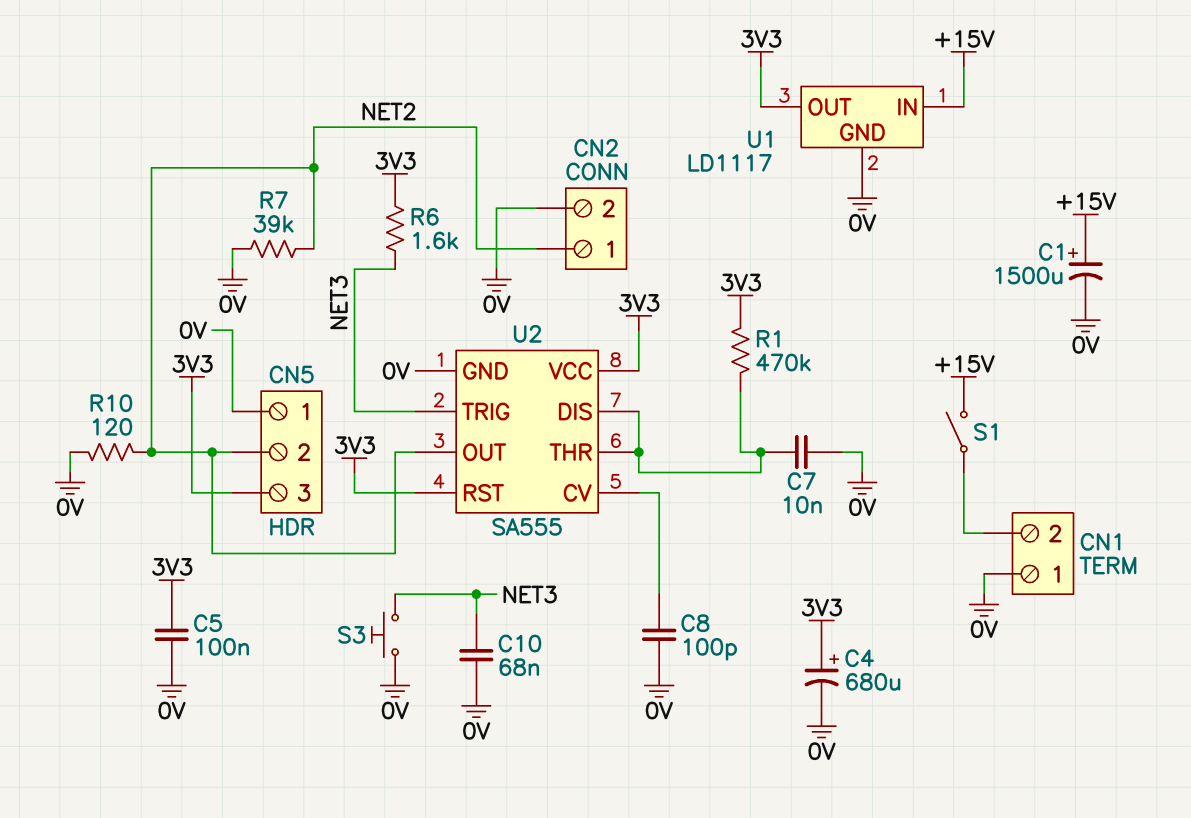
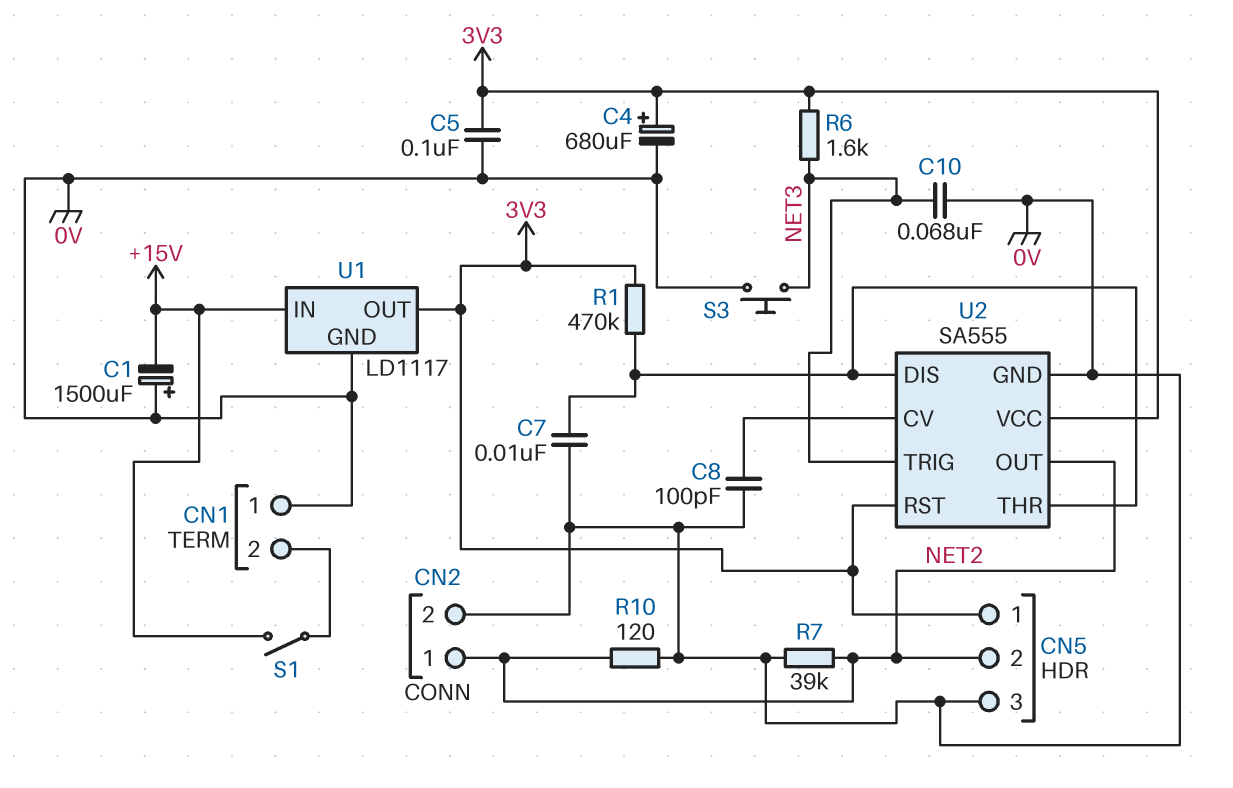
C1: 1500uF (plus +15V, minus 0V) -> 1500uF (plus 0V, minus +15V)
CN5 pin 1: 0V -> 3V3
CN5 pin 3: 3V3 -> 0V

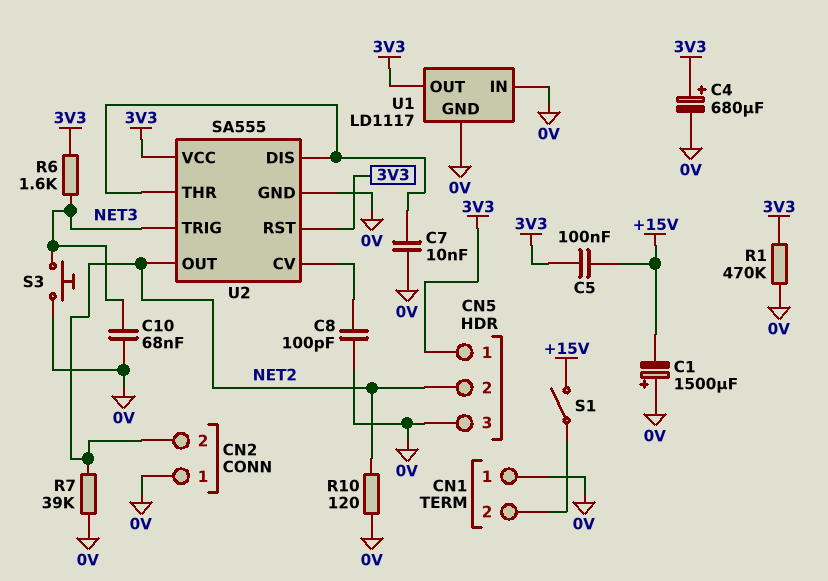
C5: 100nF (0V, 3V3) -> 100nF (+15V, 3V3)
CN2 pin 1: NET2 -> 0V
CN2 pin 2: 0V -> NET2
R1: 470k (3V3, U2/DIS) -> 470k (0V, 3V3)
U1 pin IN: +15V -> 0V

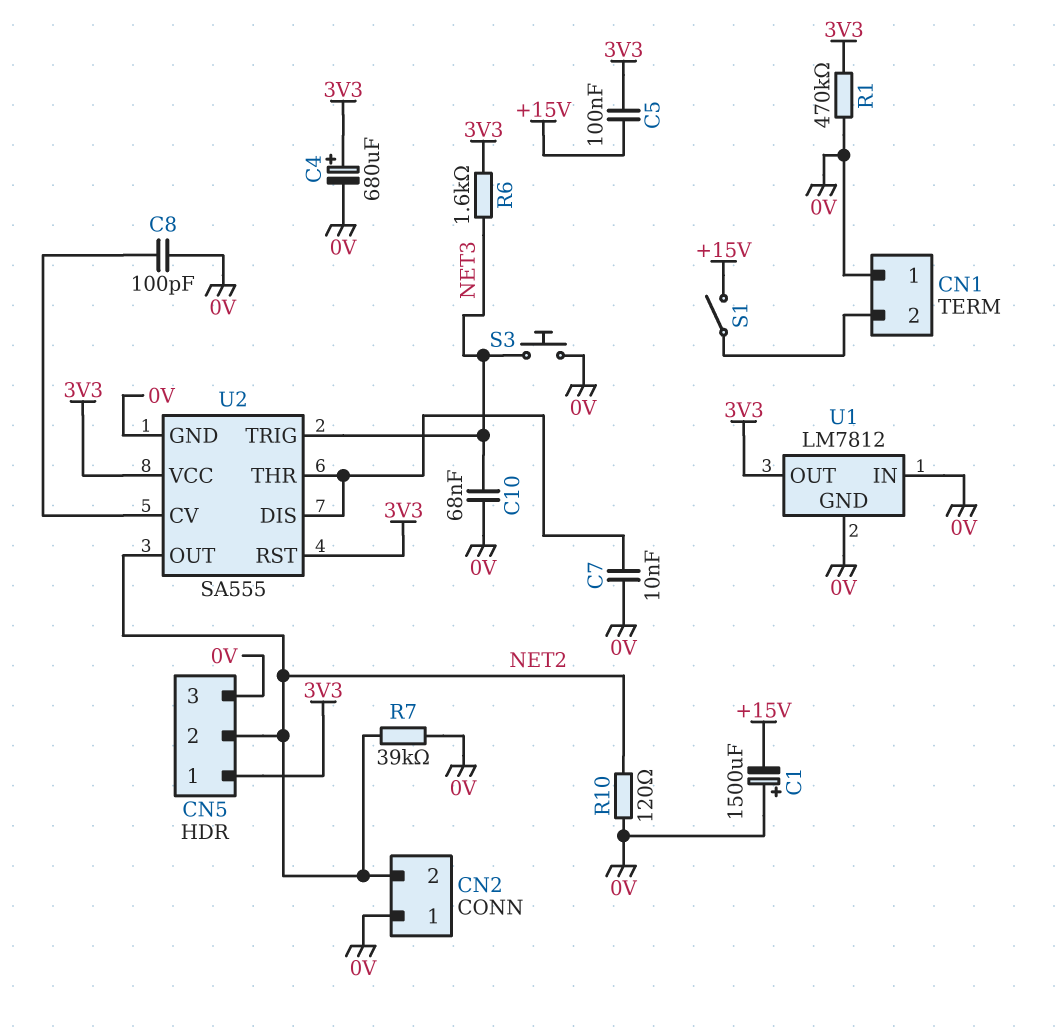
U1: LD1117 -> LM7812

